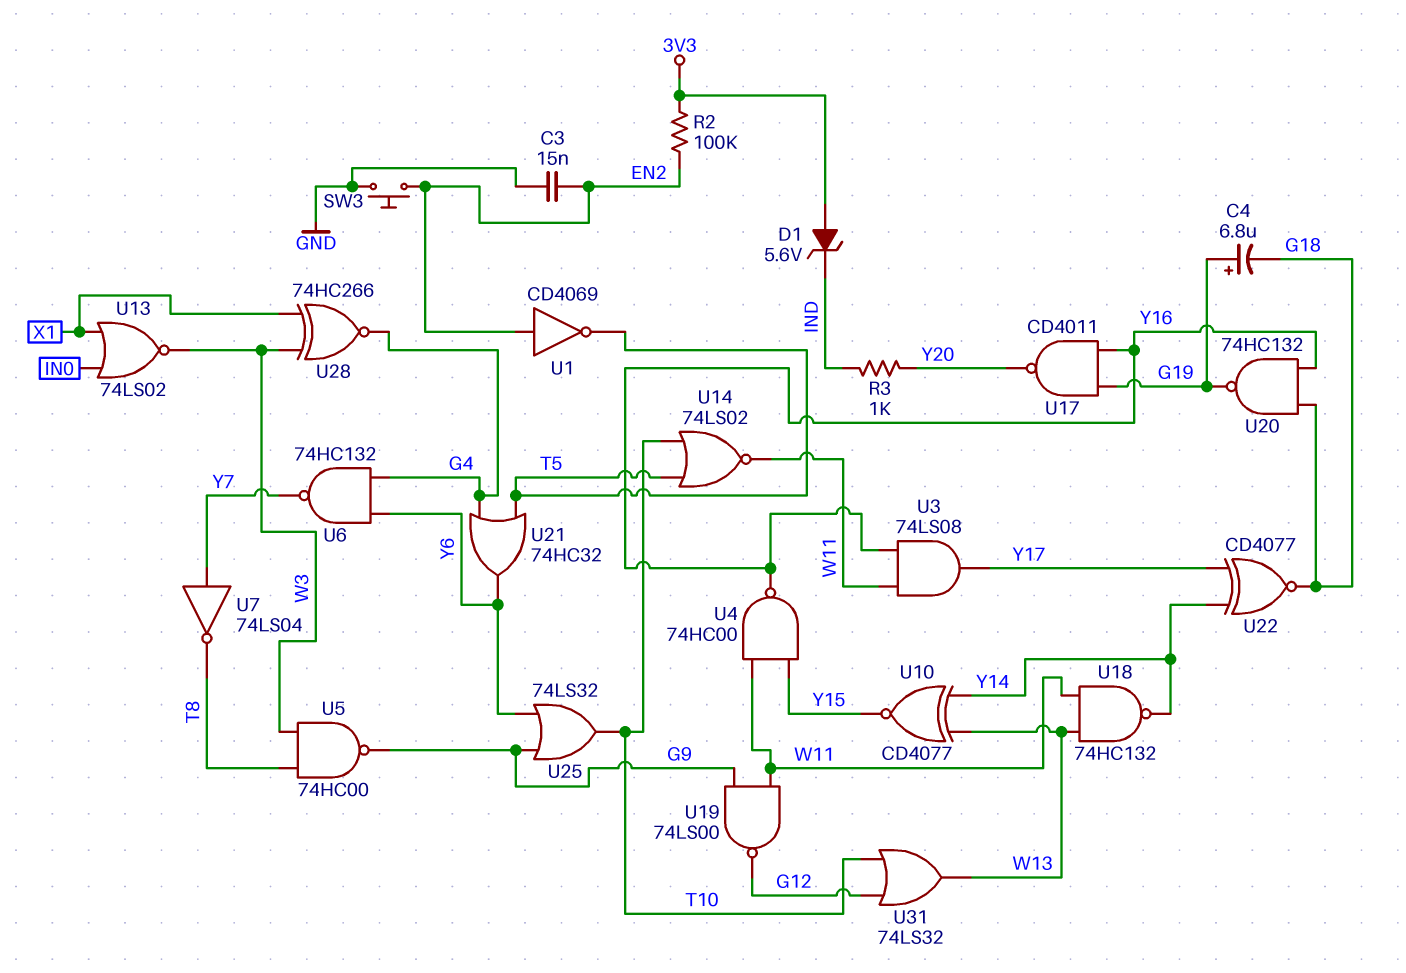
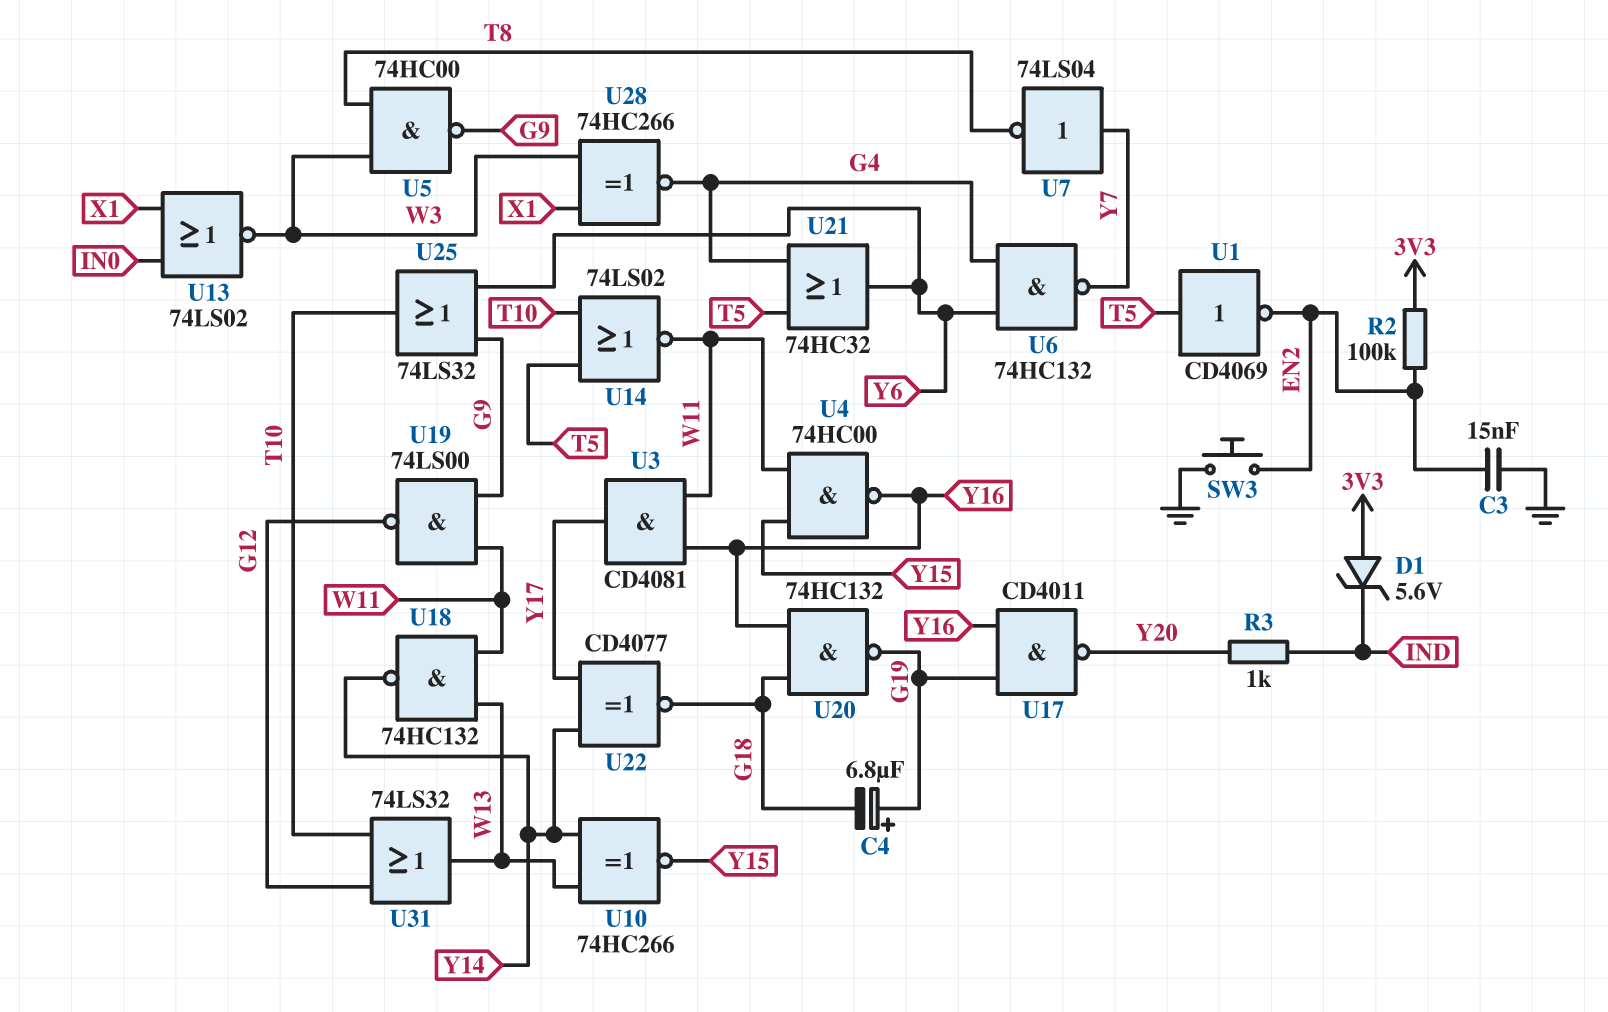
U1: NOT CD4069 (in EN2, out T5) -> NOT CD4069 (in T5, out EN2)
U3: AND 74LS08 (in W11, in Y16, out Y17) -> AND CD4081 (in W11, in Y16, out Y17)
U10: XNOR CD4077 (in W13, in Y14, out Y15) -> XNOR 74HC266 (in W13, in Y14, out Y15)

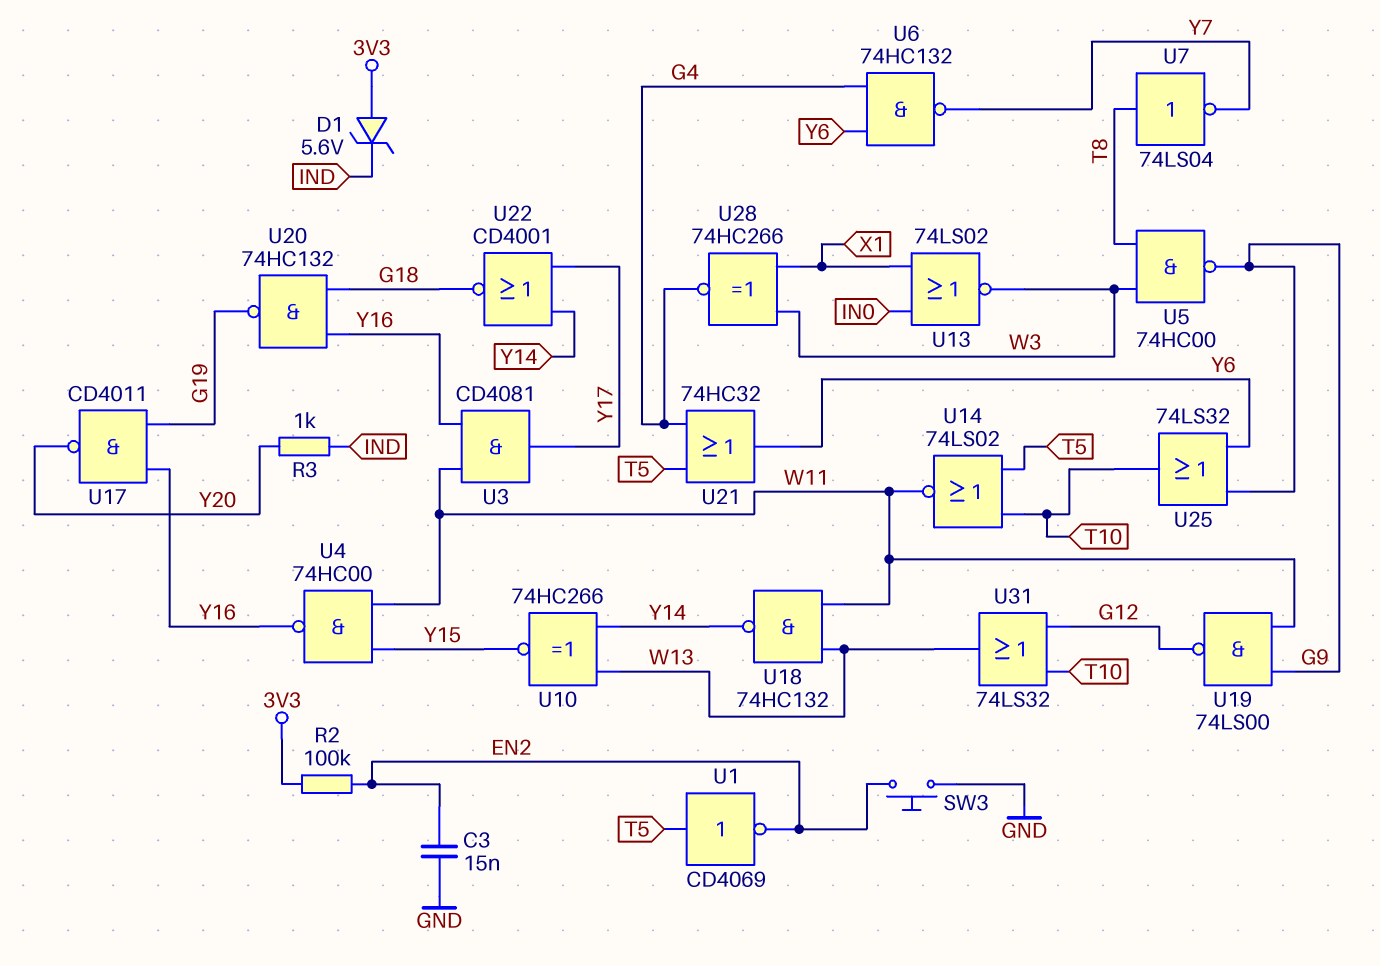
C4: 6.8uF (plus G19, minus G18) -> none
U7: NOT 74LS04 (in Y7, out T8) -> NOT 74LS04 (in T8, out Y7)
U22: XNOR CD4077 (in Y14, in Y17, out G18) -> NOR CD4001 (in Y14, in Y17, out G18)

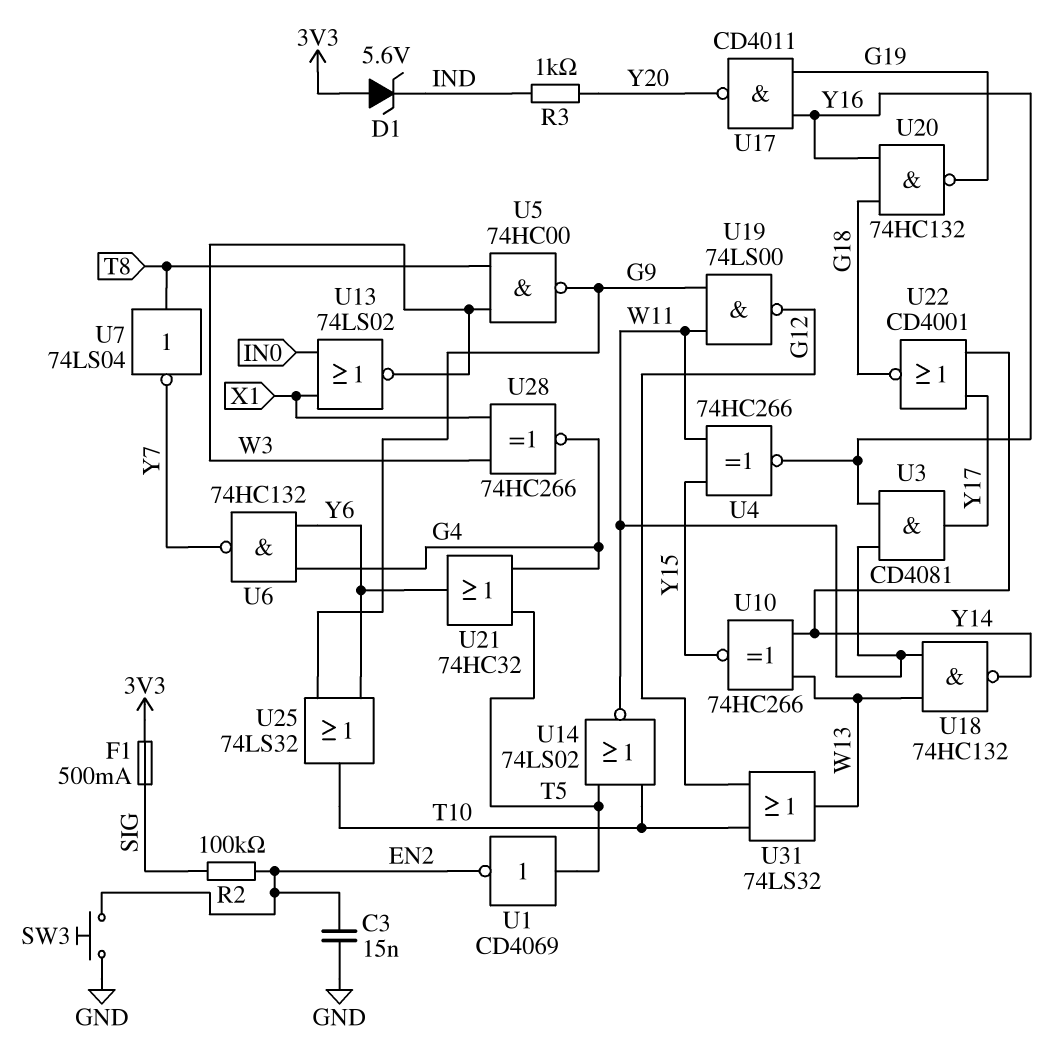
F1: none -> 500mA (3V3, SIG)
R2: 100k (3V3, EN2) -> 100k (EN2, SIG)
U4: NAND 74HC00 (in W11, in Y15, out Y16) -> XNOR 74HC266 (in W11, in Y15, out Y16)

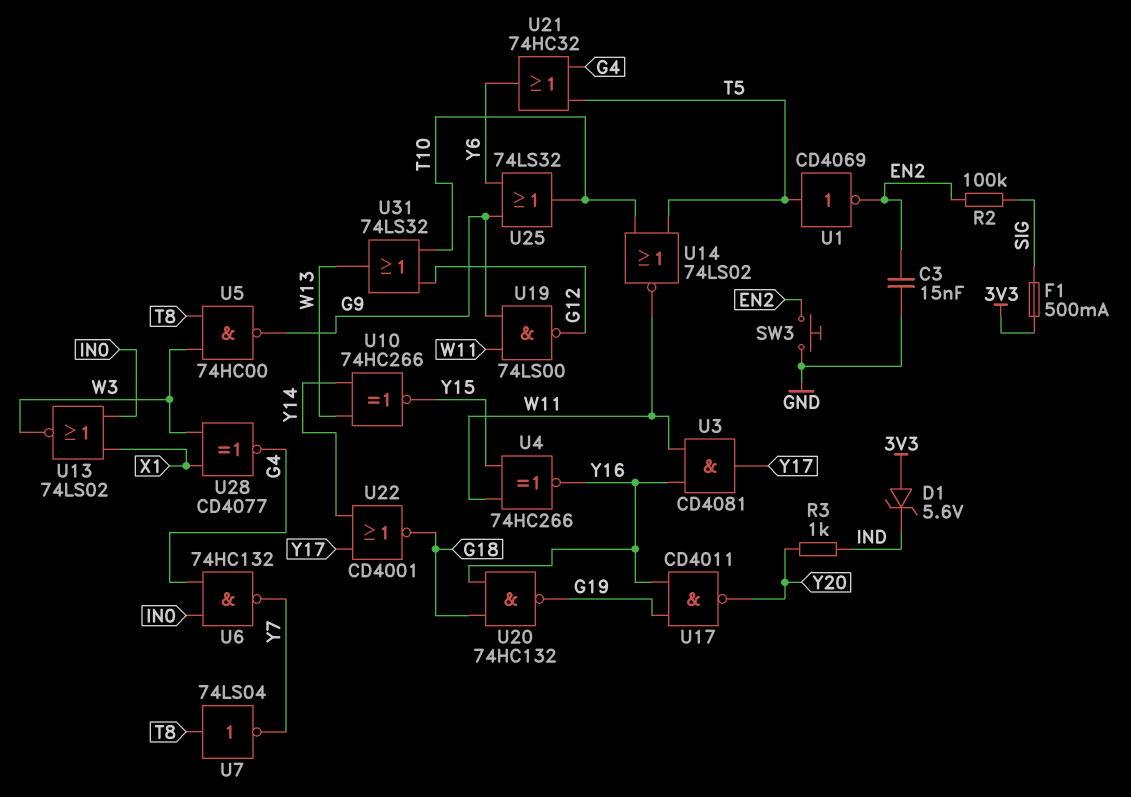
U6: NAND 74HC132 (in G4, in Y6, out Y7) -> NAND 74HC132 (in G4, in IN0, out Y7)
U18: NAND 74HC132 (in W11, in W13, out Y14) -> none
U28: XNOR 74HC266 (in W3, in X1, out G4) -> XNOR CD4077 (in W3, in X1, out G4)

